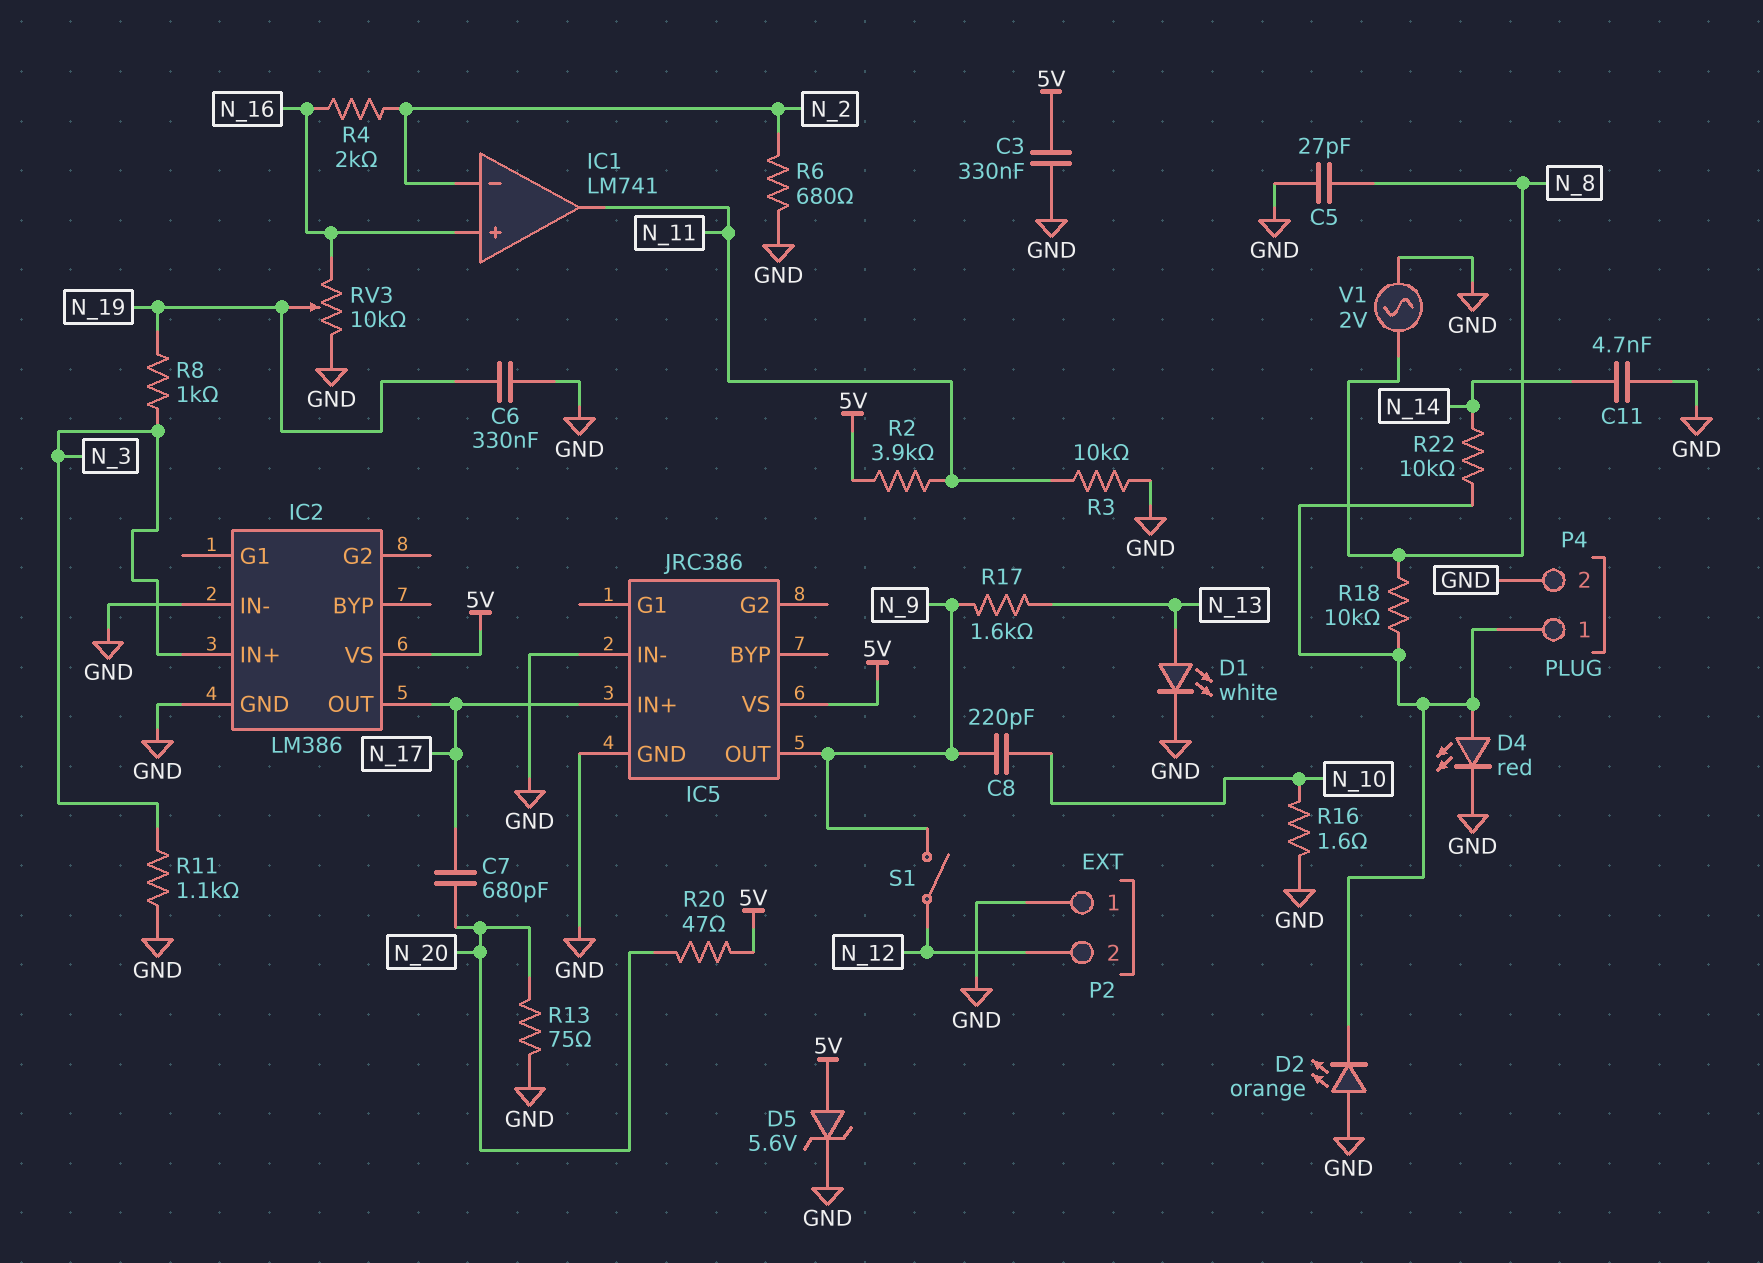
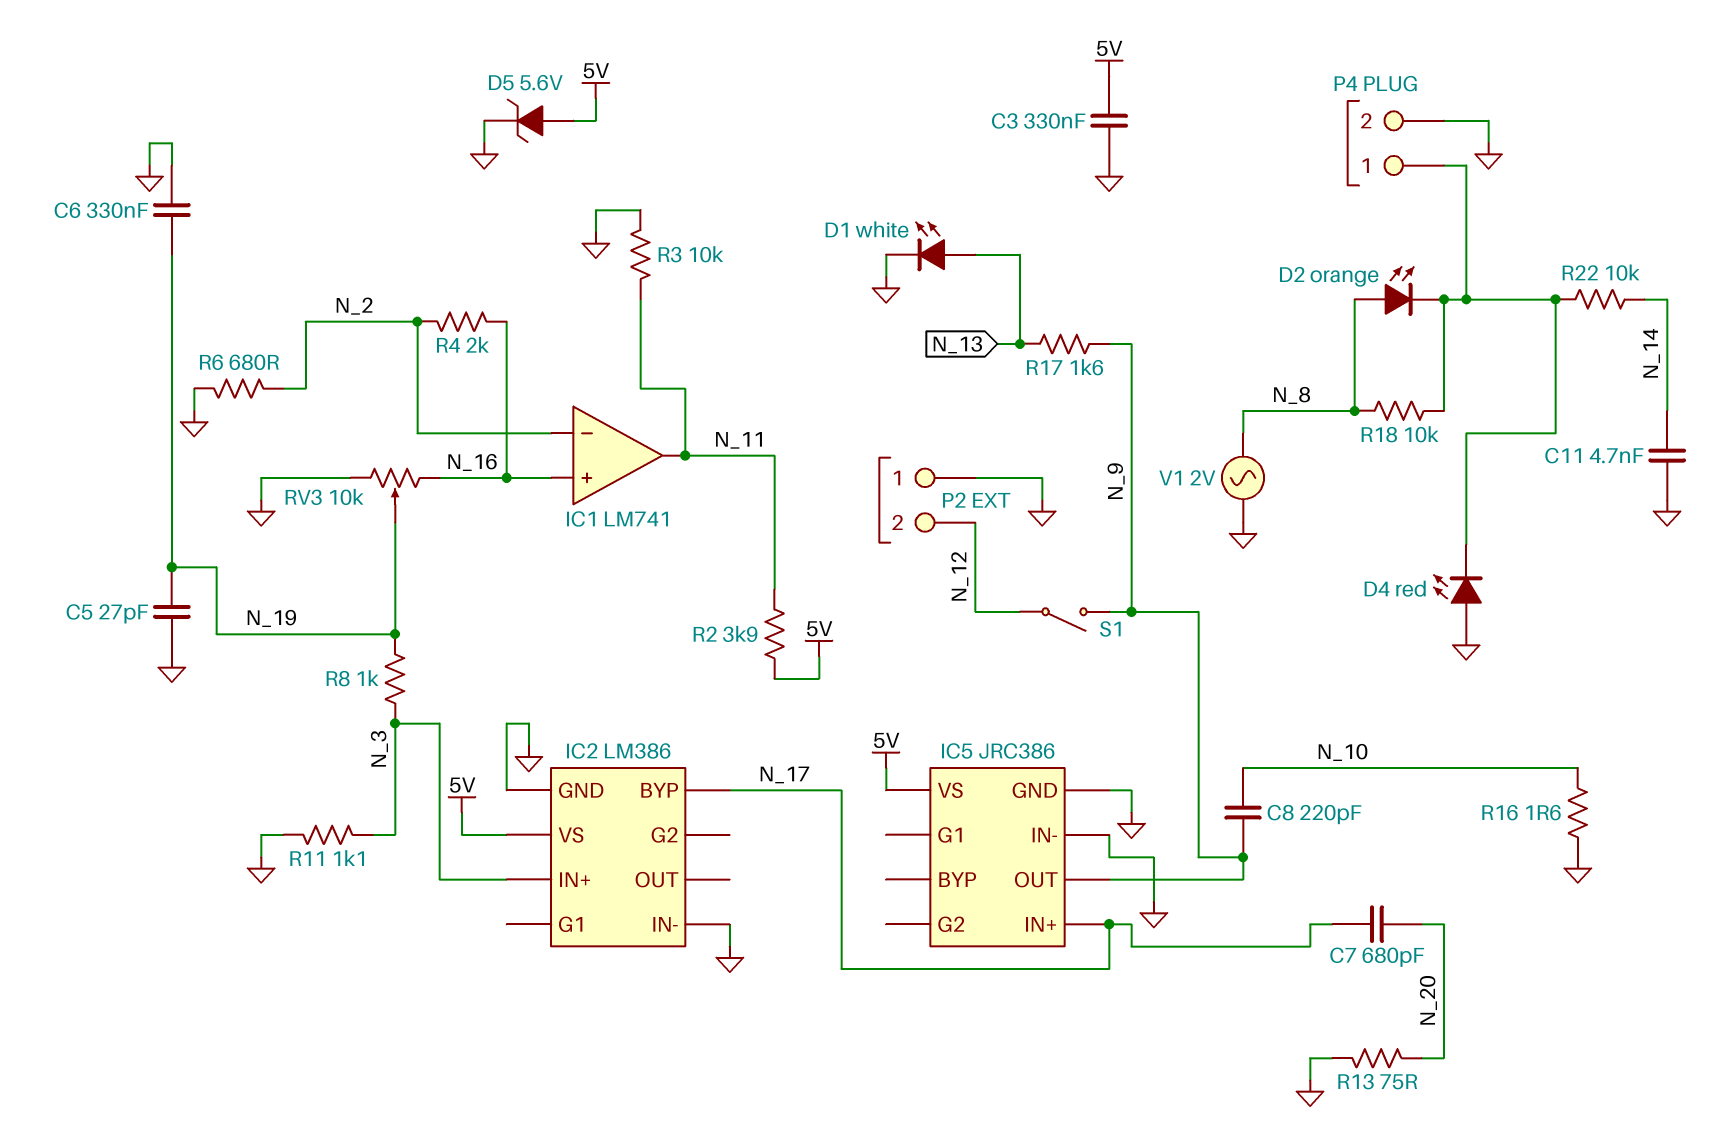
C5: 27pF (GND, N_8) -> 27pF (GND, N_19)
D2: LED orange (A GND, K P4/1) -> LED orange (A N_8, K P4/1)
D4: LED red (A P4/1, K GND) -> LED red (A GND, K P4/1)
IC2 pin BYP: none -> N_17
IC2 pin OUT: N_17 -> none
R20: 47 (5V, N_20) -> none

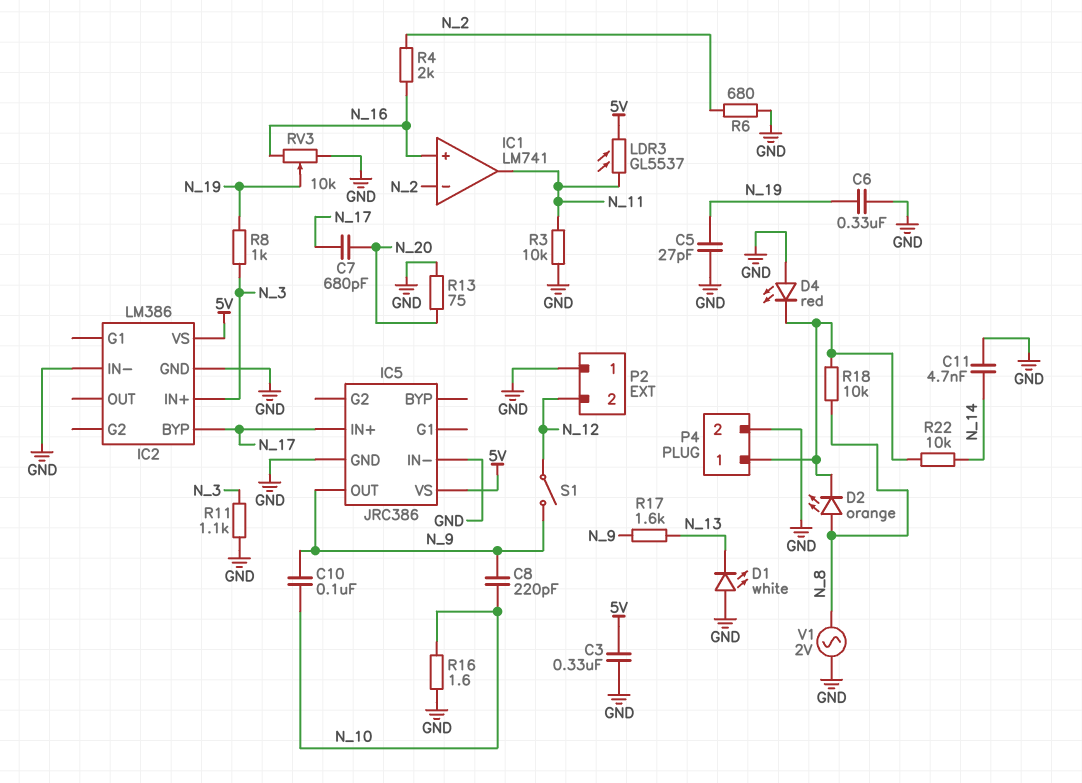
C10: none -> 100nF (N_9, N_10)
D1: LED white (A N_13, K GND) -> LED white (A GND, K N_13)
D5: zener 5.6V (A 5V, K GND) -> none
LDR3: none -> GL5537 (5V, N_11)
R2: 3.9k (5V, N_11) -> none

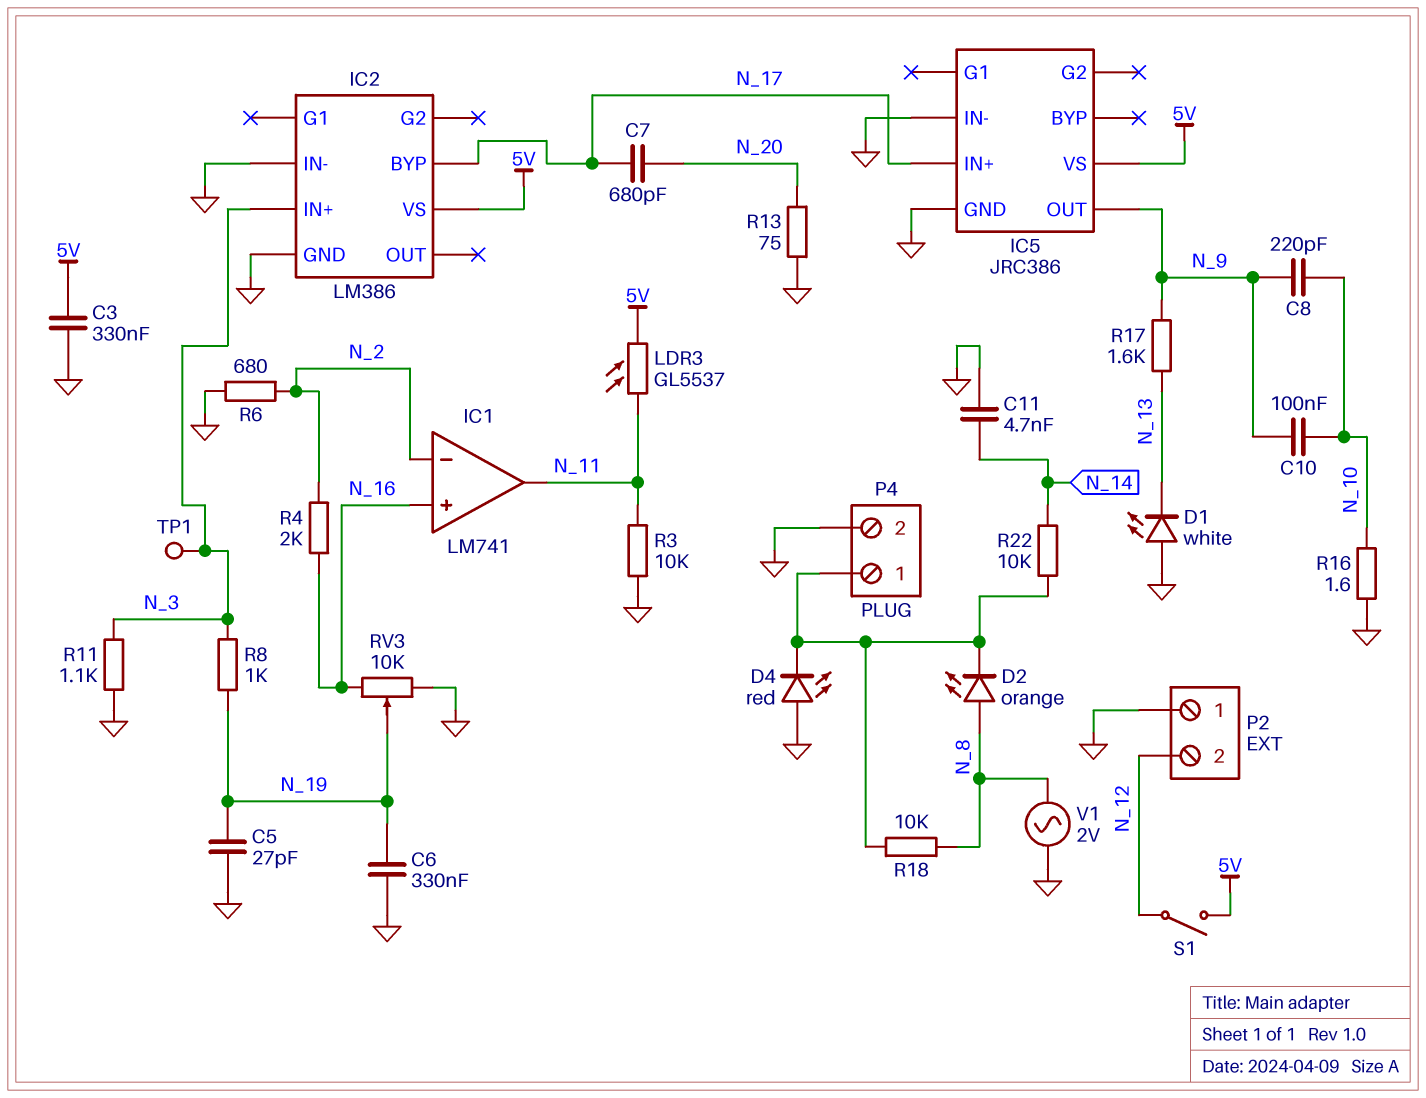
S1: switch (N_9, N_12) -> switch (5V, N_12)
TP1: none -> test point (N_3)

